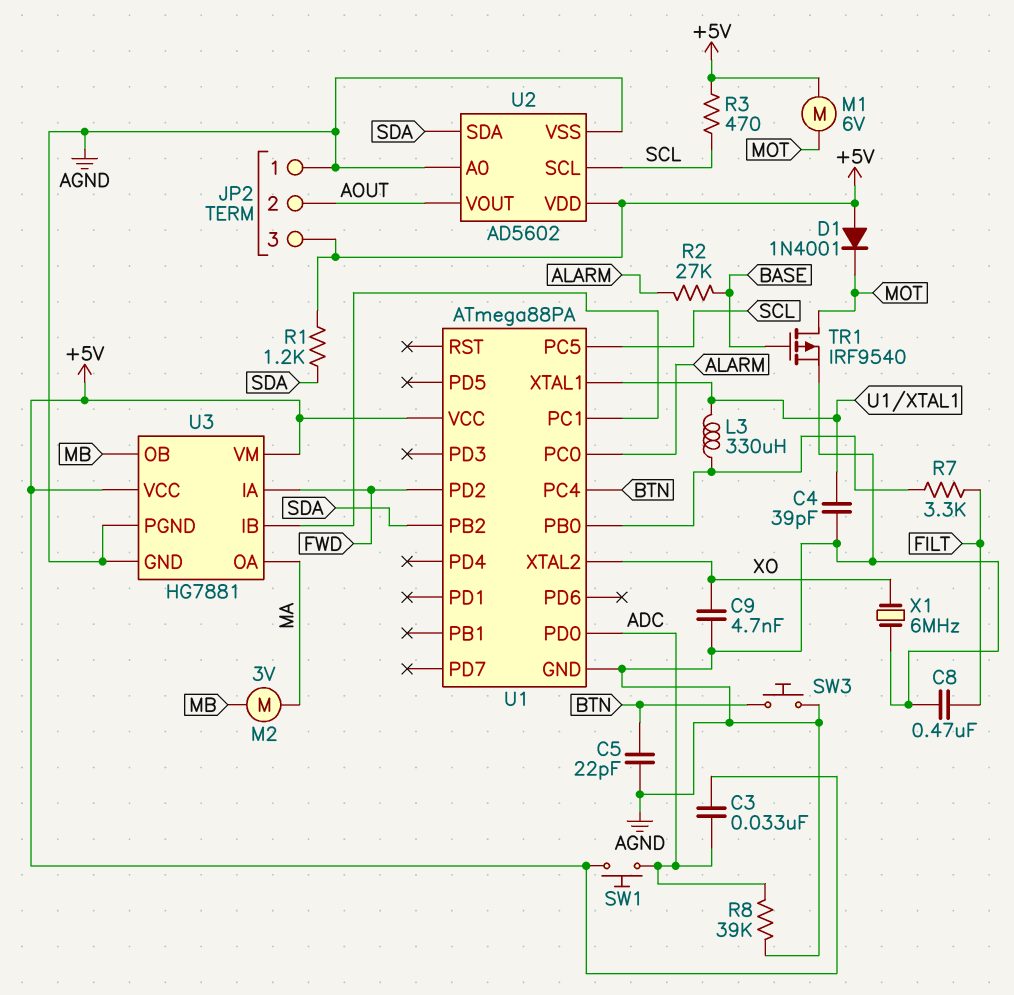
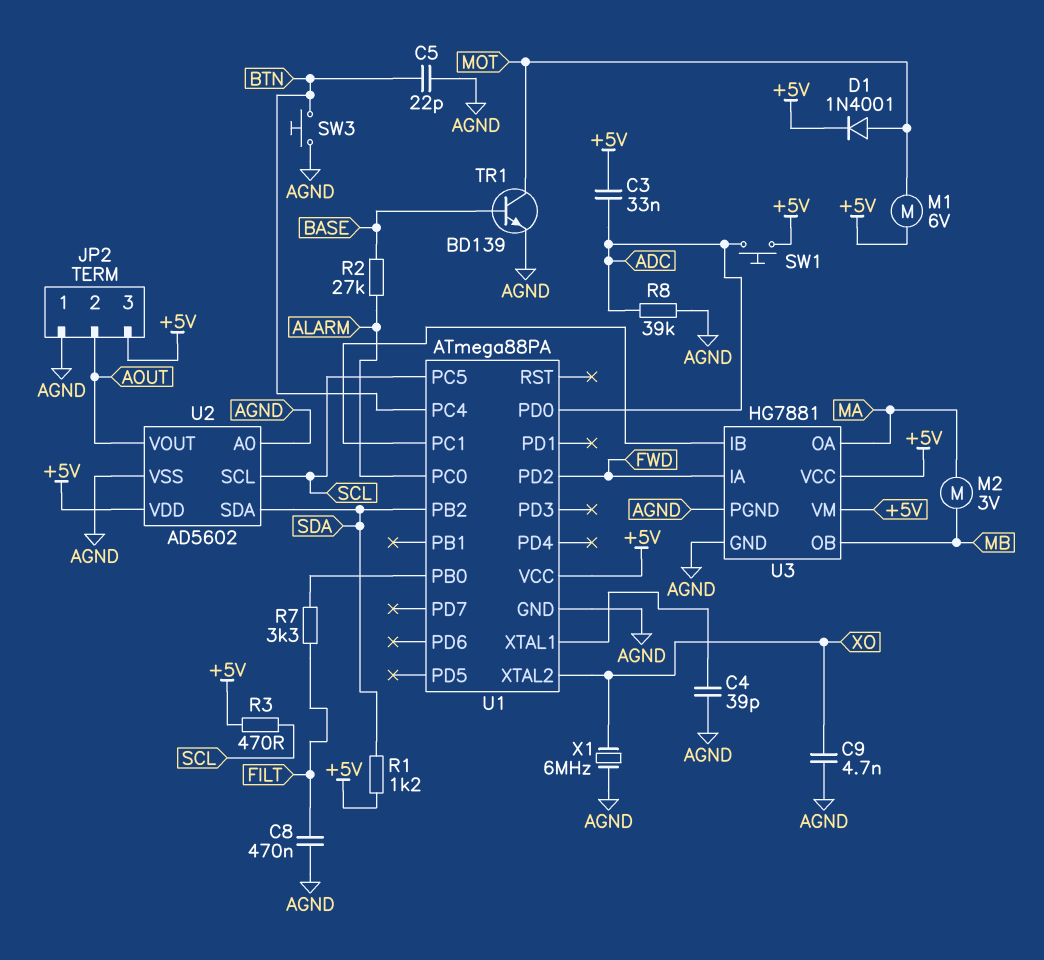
D1: diode 1N4001 (A +5V, K MOT) -> diode 1N4001 (A MOT, K +5V)
L3: 330uH (U1/PB0, U1/XTAL1) -> none
TR1: PMOS IRF9540 (G BASE, D MOT, S AGND) -> NPN BD139 (B BASE, C MOT, E AGND)

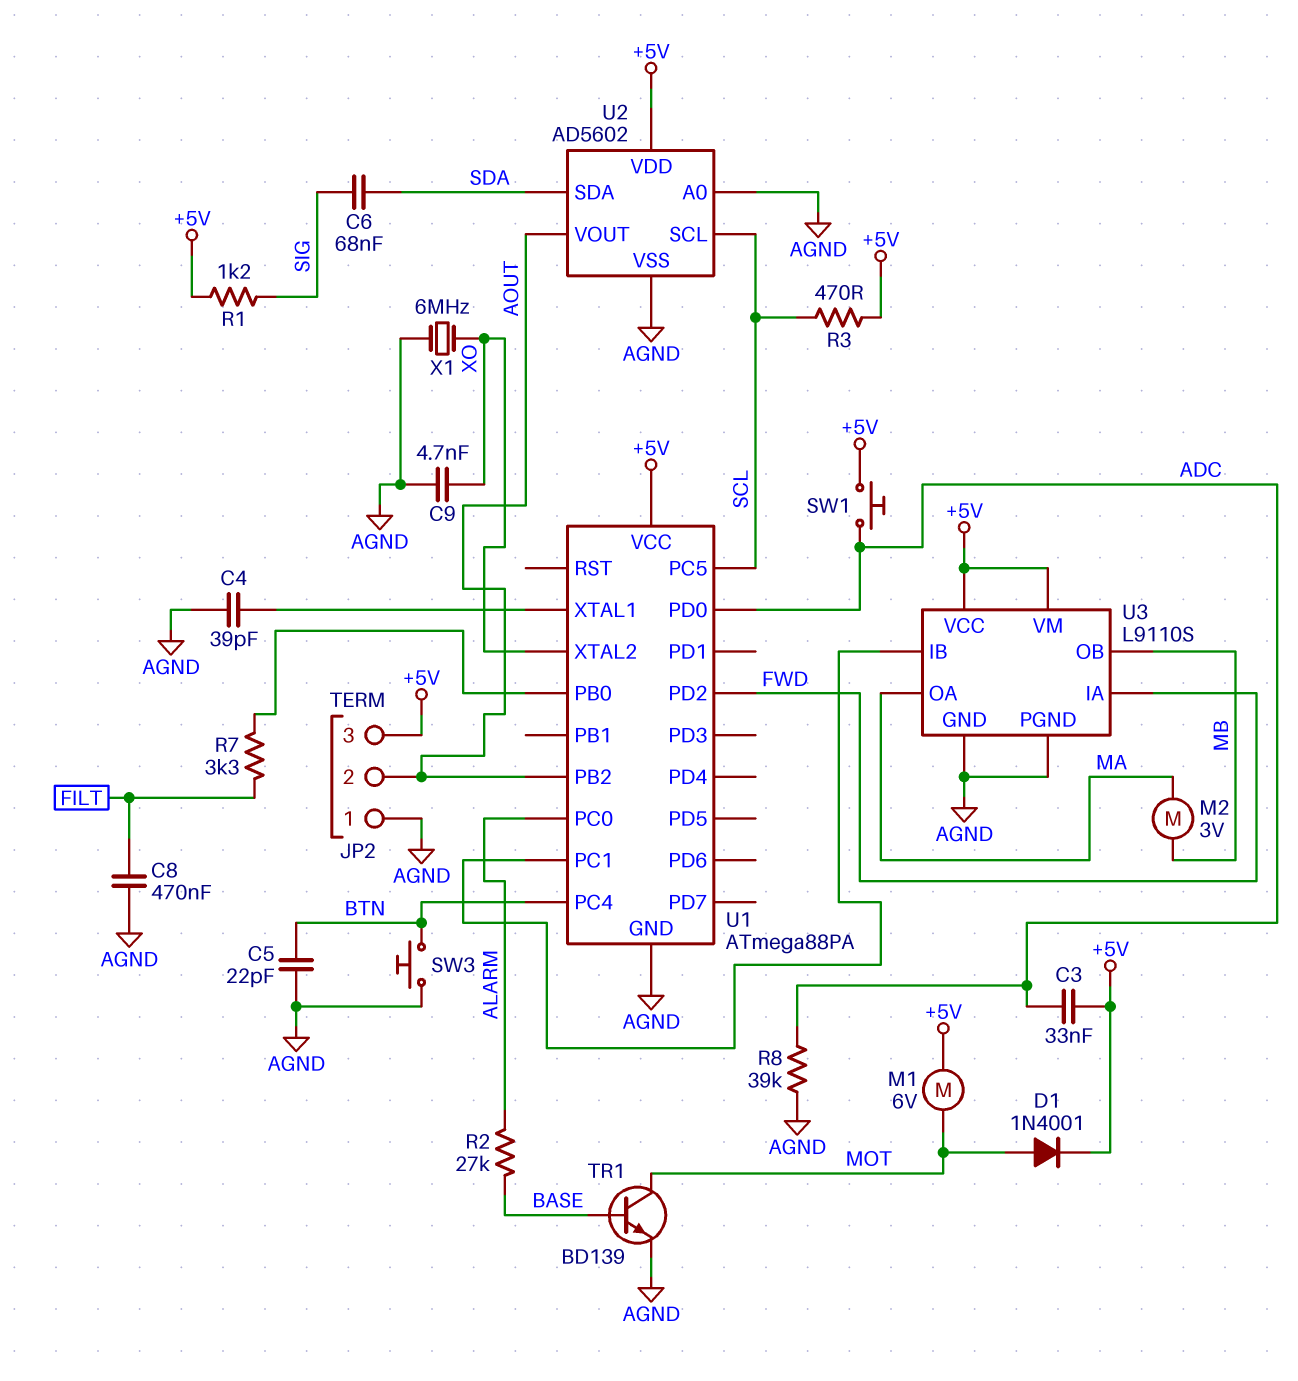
C6: none -> 68nF (SDA, SIG)
R1: 1.2k (+5V, SDA) -> 1.2k (+5V, SIG)
U1 pin PB2: SDA -> AOUT
U3: HG7881 -> L9110S

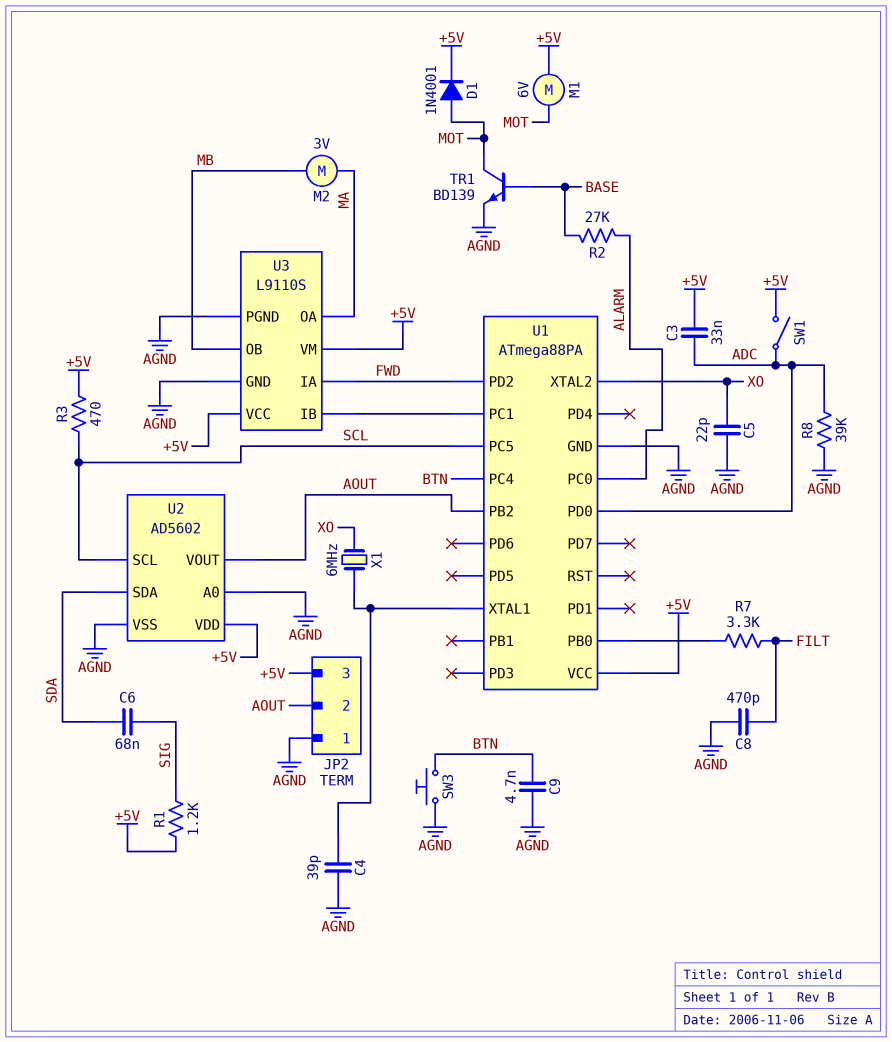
C5: 22pF (AGND, BTN) -> 22pF (AGND, XO)
C8: 470nF (AGND, FILT) -> 470pF (AGND, FILT)
C9: 4.7nF (AGND, XO) -> 4.7nF (AGND, BTN)
SW1: button (+5V, ADC) -> switch (+5V, ADC)
X1: 6MHz (AGND, XO) -> 6MHz (U1/XTAL1, XO)

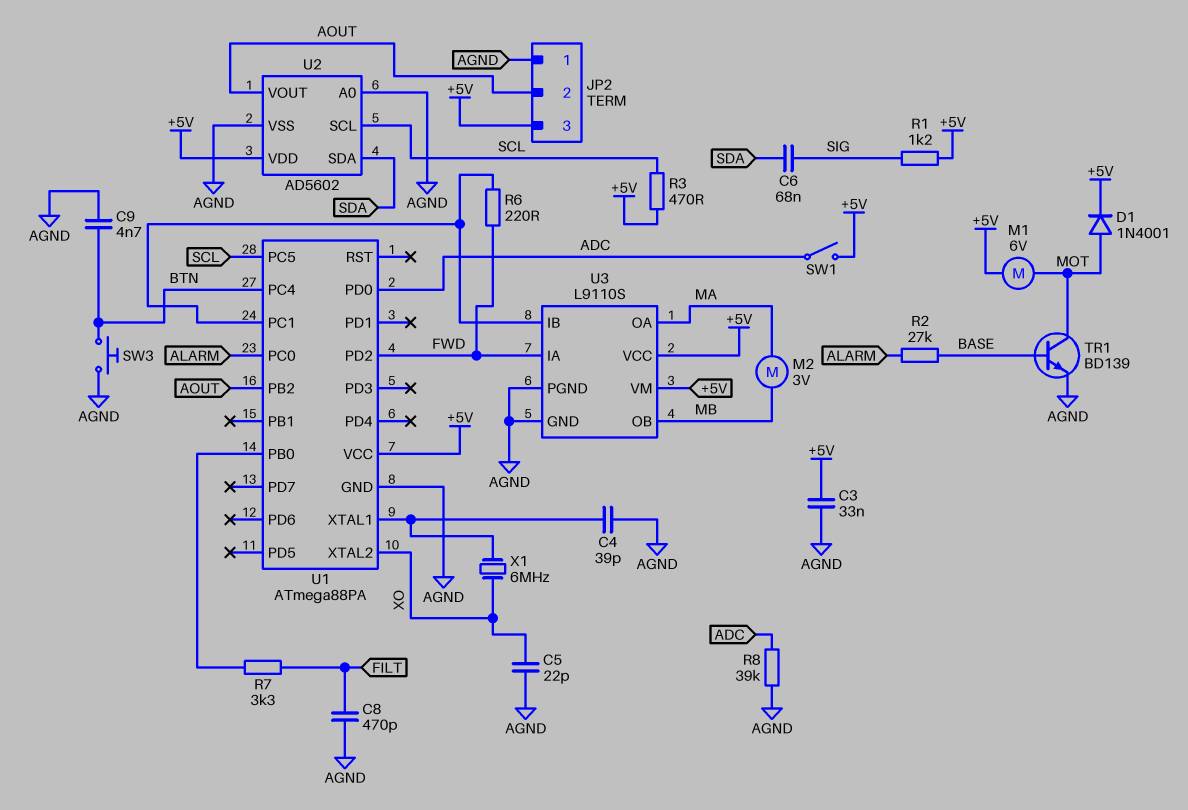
C3: 33nF (+5V, ADC) -> 33nF (+5V, AGND)
R6: none -> 220 (FWD, U1/PC1)

